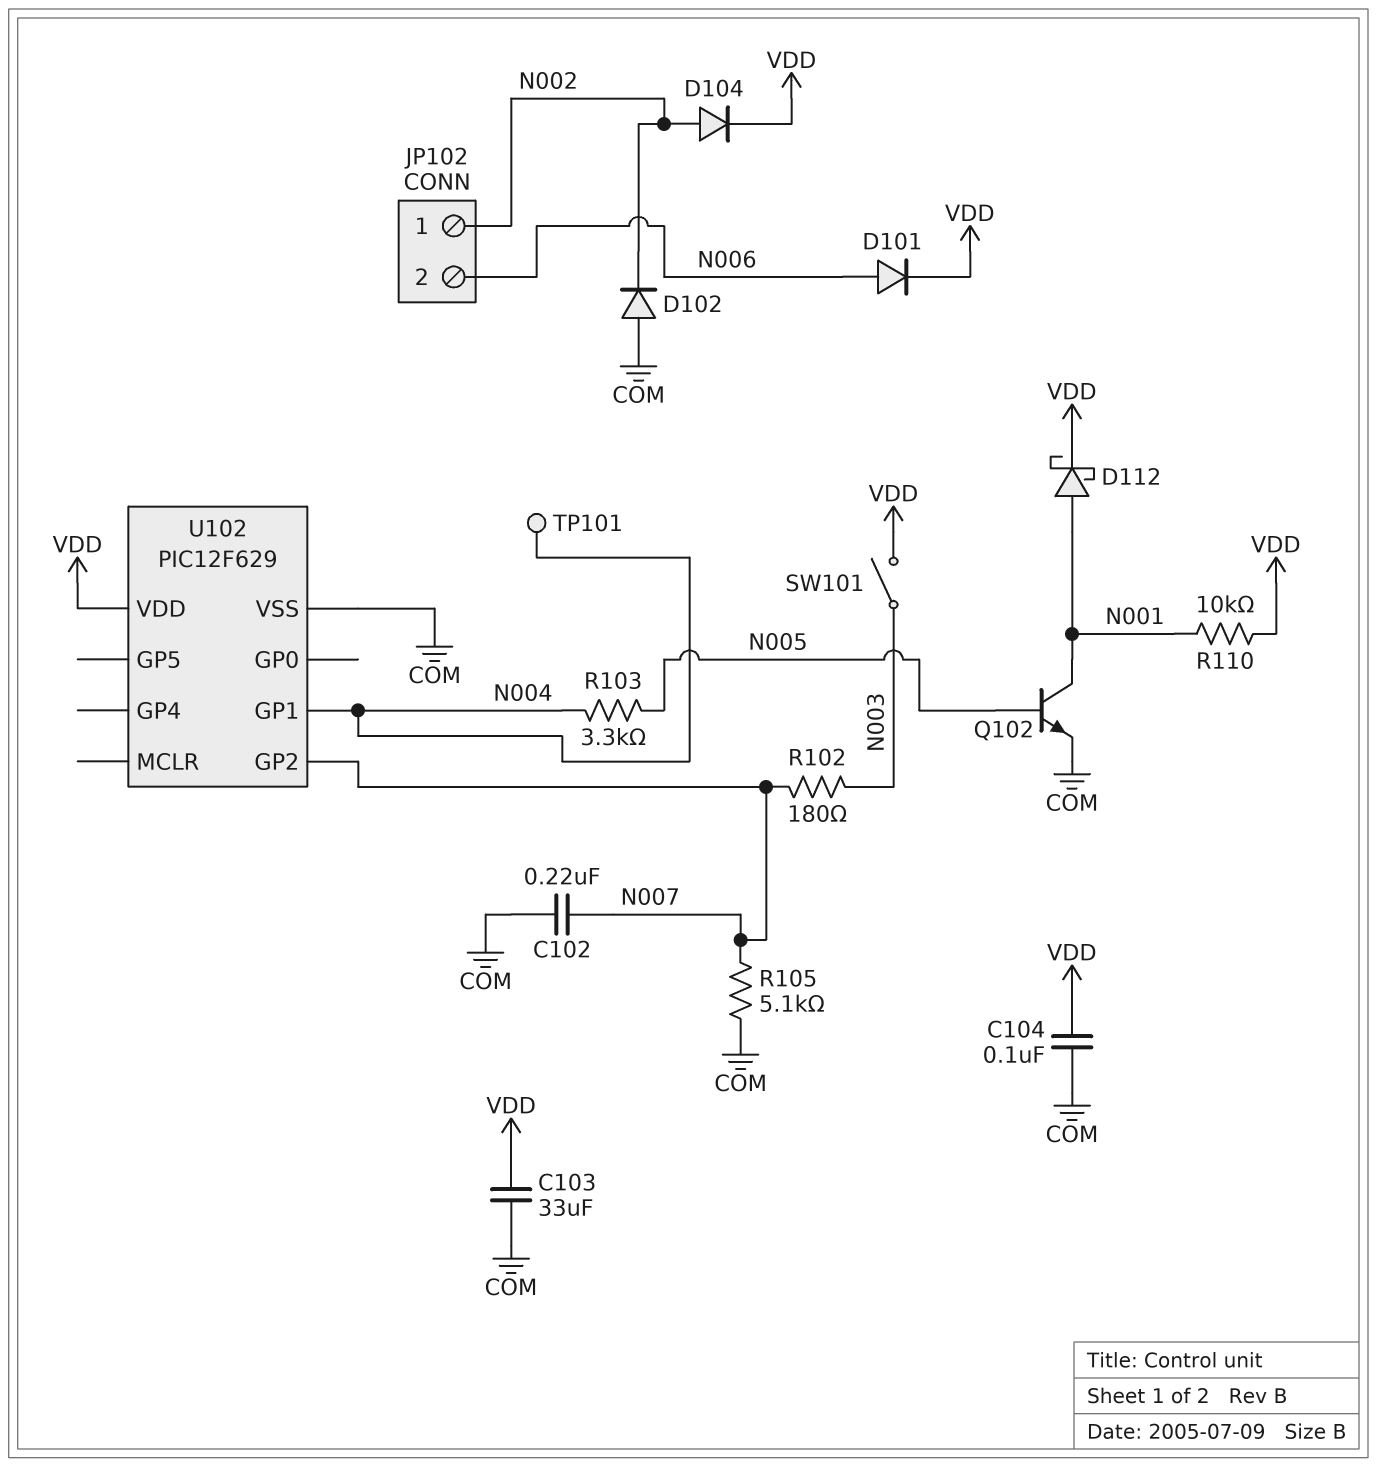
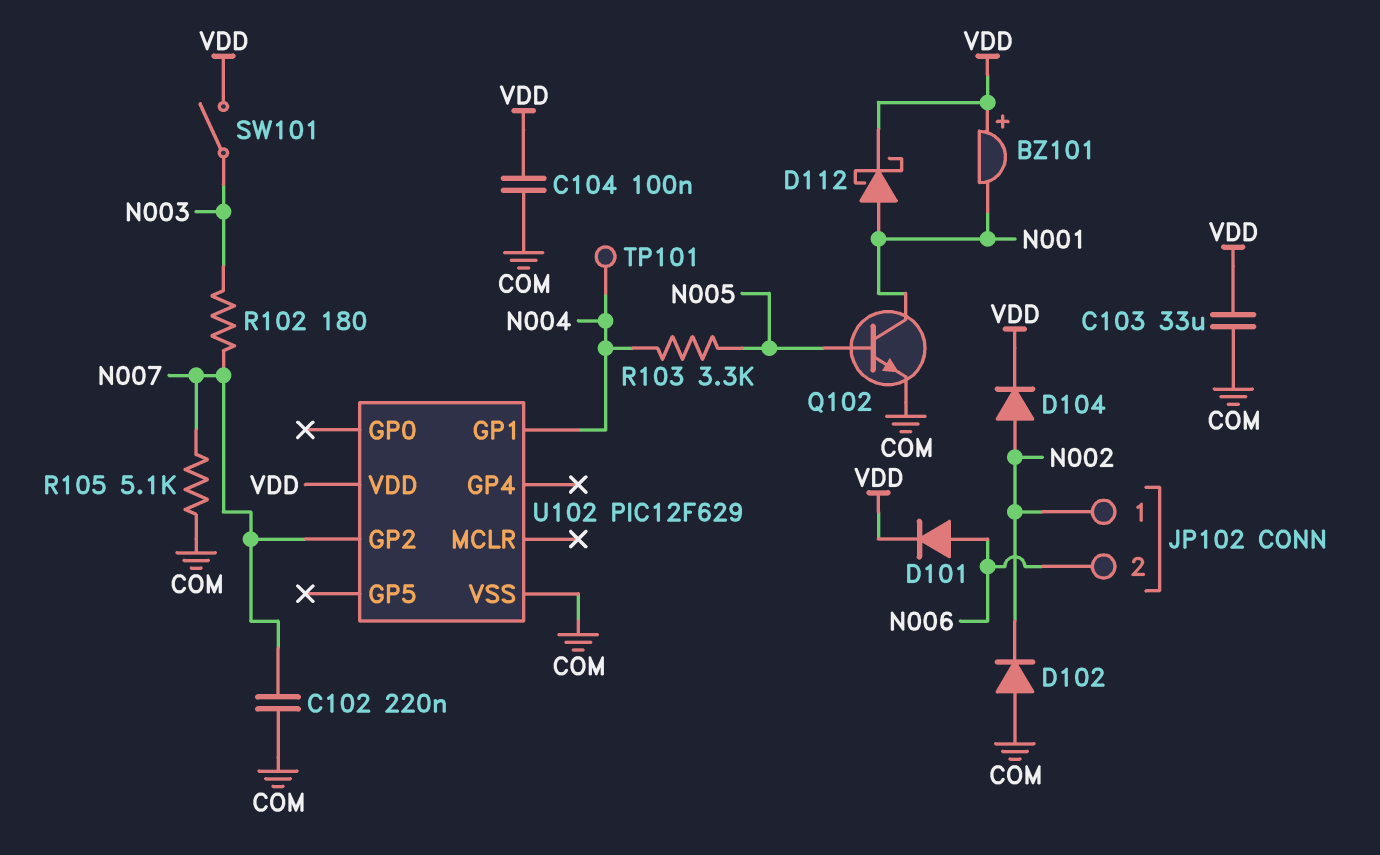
BZ101: none -> buzzer (plus VDD, minus N001)
R110: 10k (N001, VDD) -> none

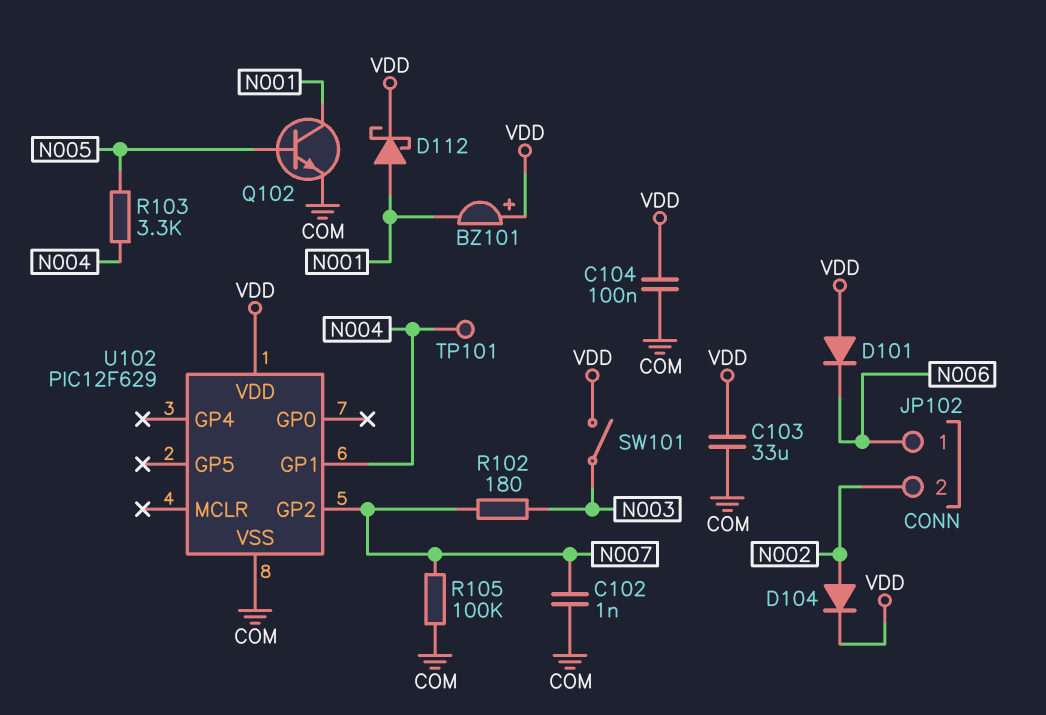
C102: 220nF (COM, N007) -> 1nF (COM, N007)
D101: diode (A N006, K VDD) -> diode (A VDD, K N006)
D102: diode (A COM, K N002) -> none
JP102 pin 1: N002 -> N006
JP102 pin 2: N006 -> N002
R105: 5.1k (COM, N007) -> 100k (COM, N007)

